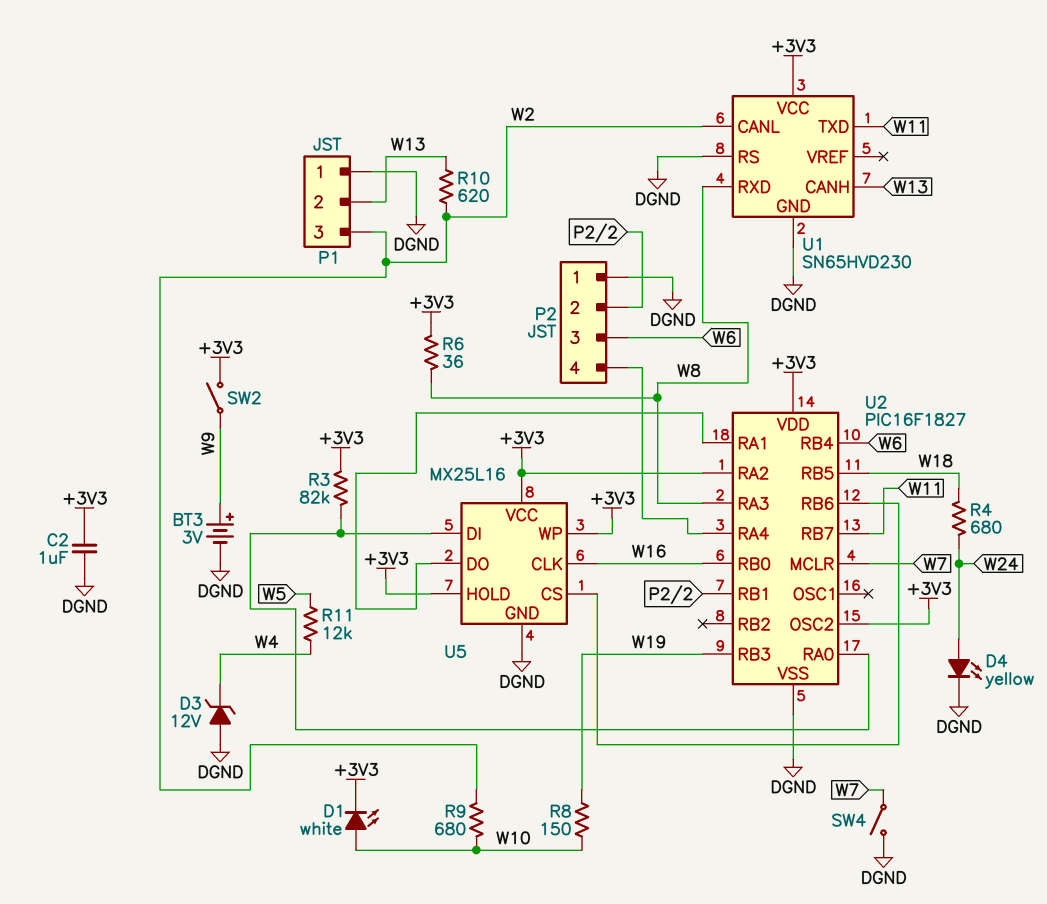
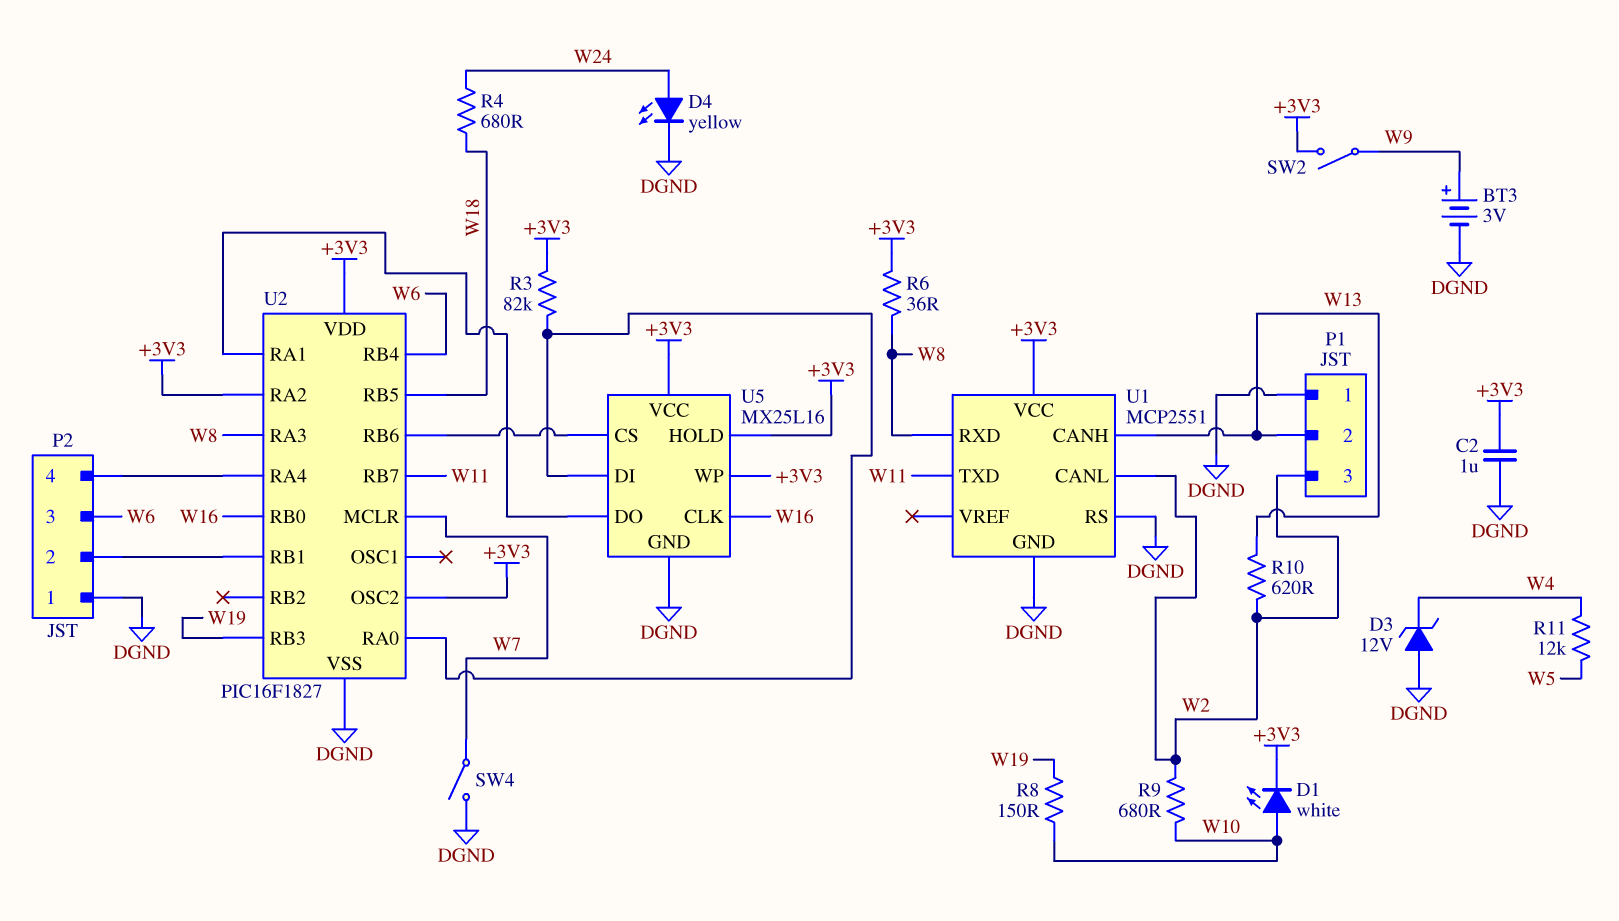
U1: SN65HVD230 -> MCP2551

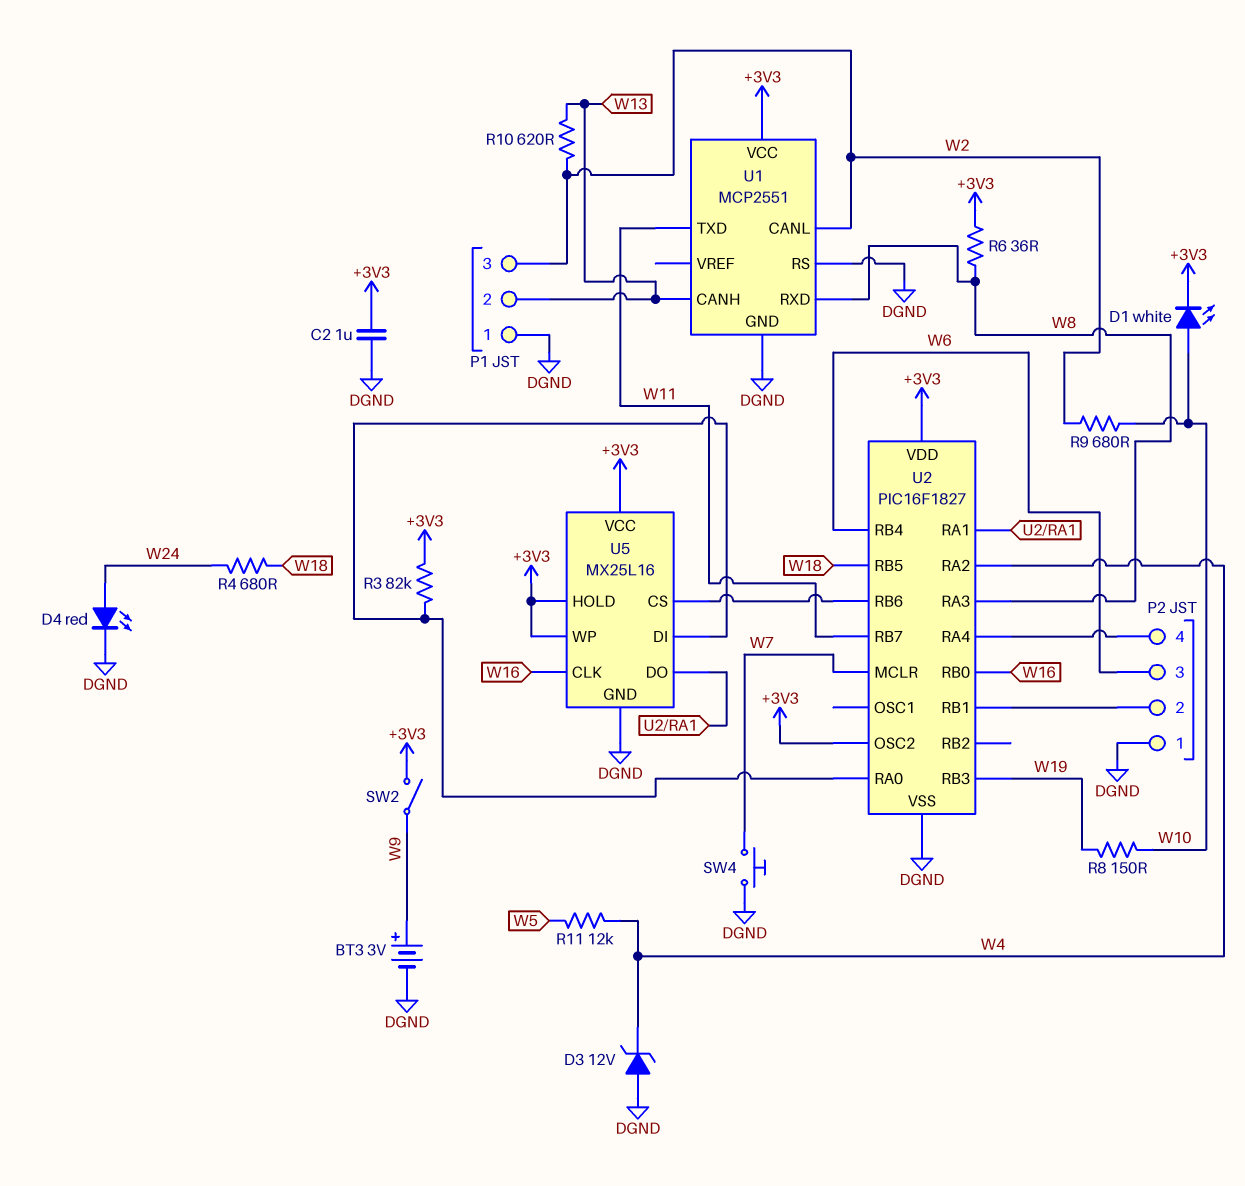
D4: LED yellow (A W24, K DGND) -> LED red (A W24, K DGND)
SW4: switch (DGND, W7) -> button (DGND, W7)
U2 pin RA2: +3V3 -> W4

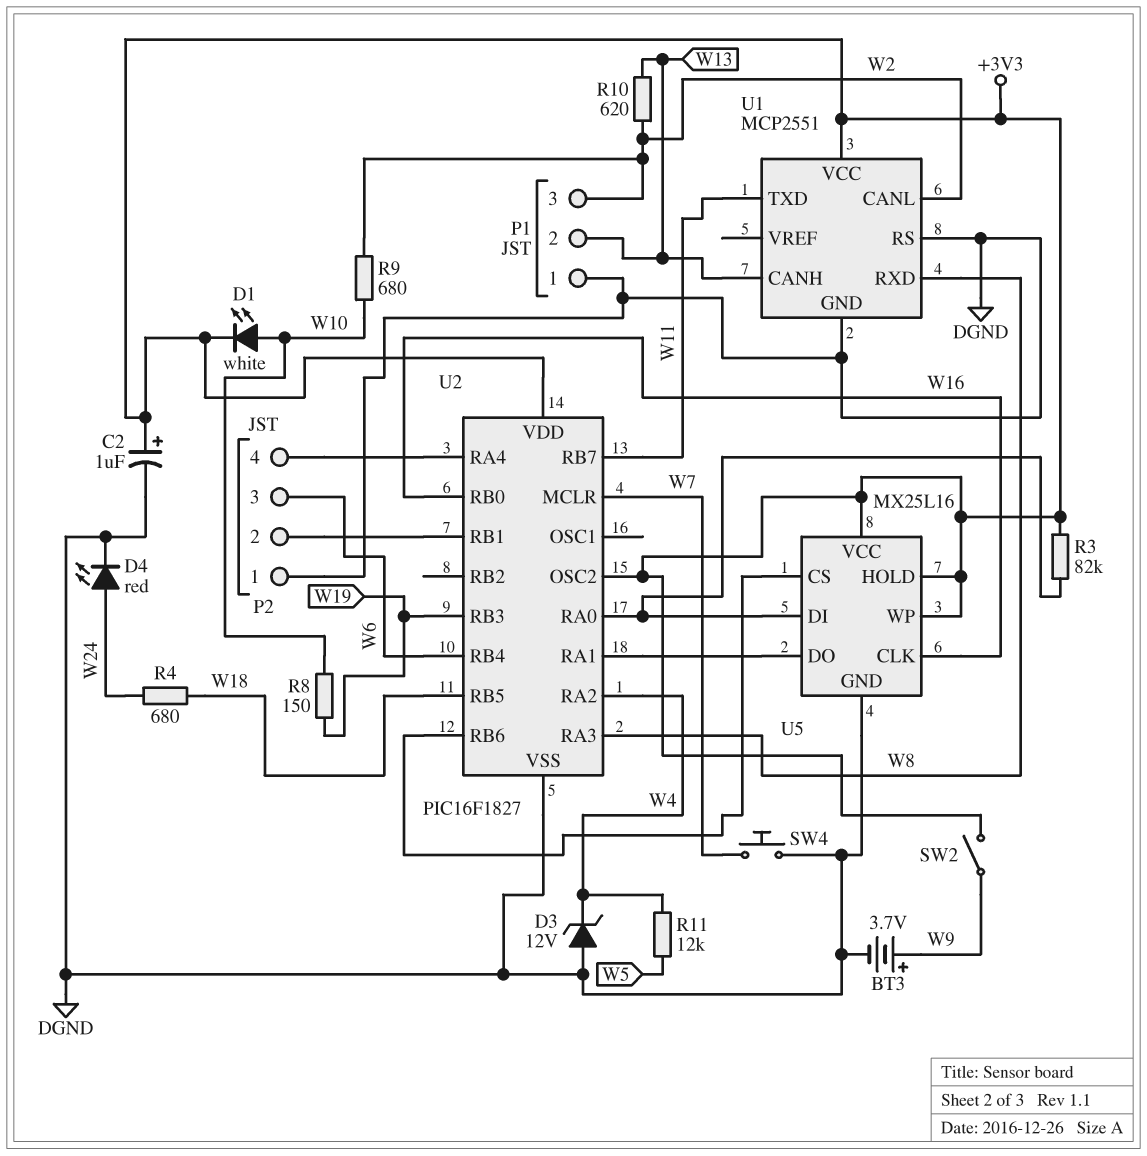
BT3: 3V (plus W9, minus DGND) -> 3.7V (plus W9, minus DGND)
C2: 1uF (+3V3, DGND) -> 1uF (plus +3V3, minus DGND)
R6: 36 (+3V3, W8) -> none

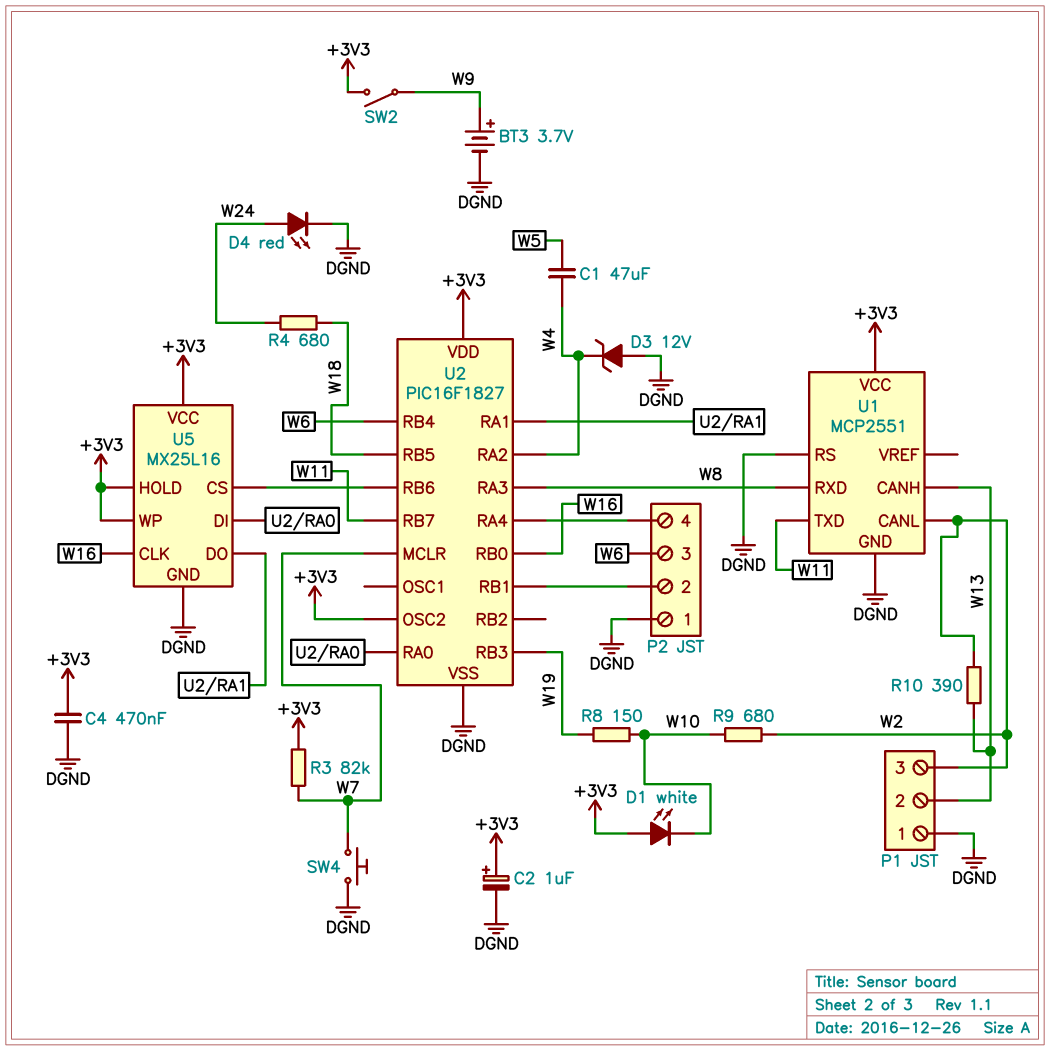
C1: none -> 47uF (W4, W5)
C4: none -> 470nF (+3V3, DGND)
D1: LED white (A W10, K +3V3) -> LED white (A +3V3, K W10)
R3: 82k (+3V3, U2/RA0) -> 82k (+3V3, W7)
R10: 620 (W2, W13) -> 390 (W2, W13)
R11: 12k (W4, W5) -> none

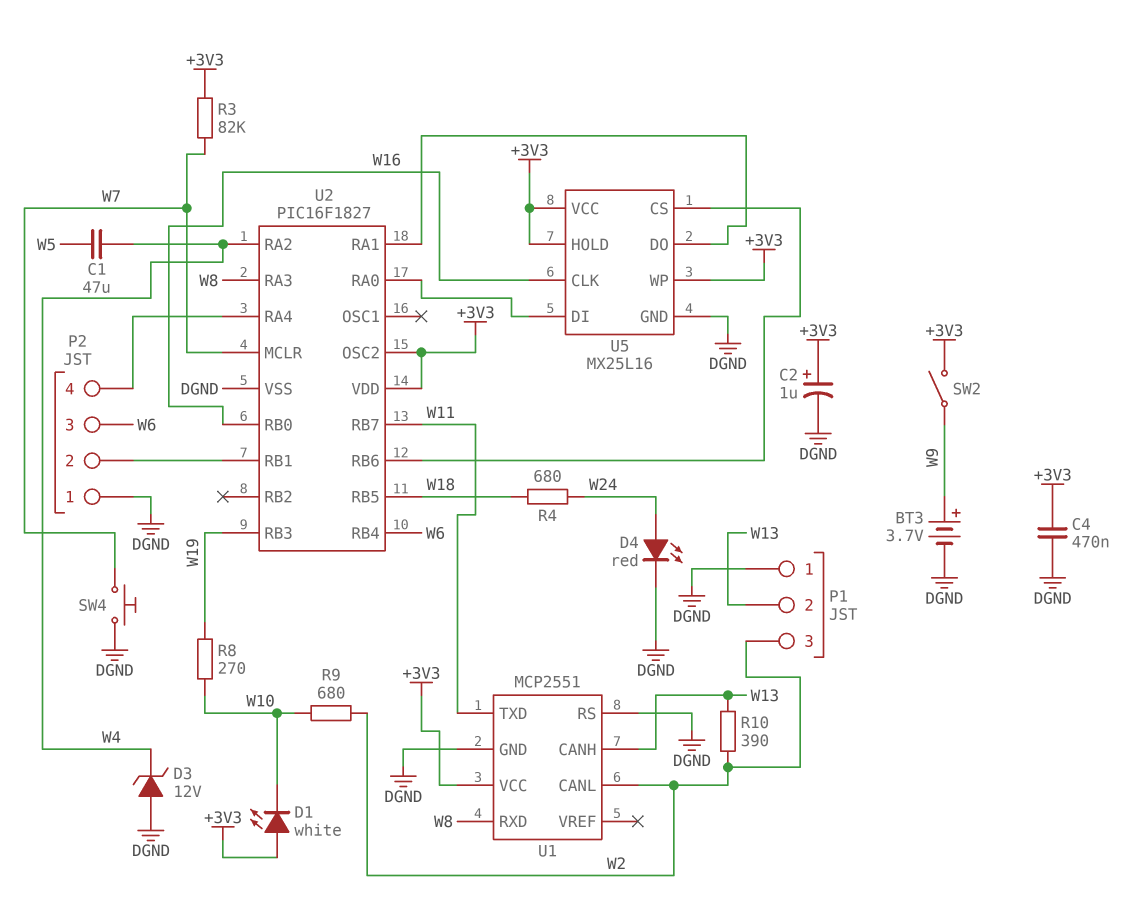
R8: 150 (W10, W19) -> 270 (W10, W19)

